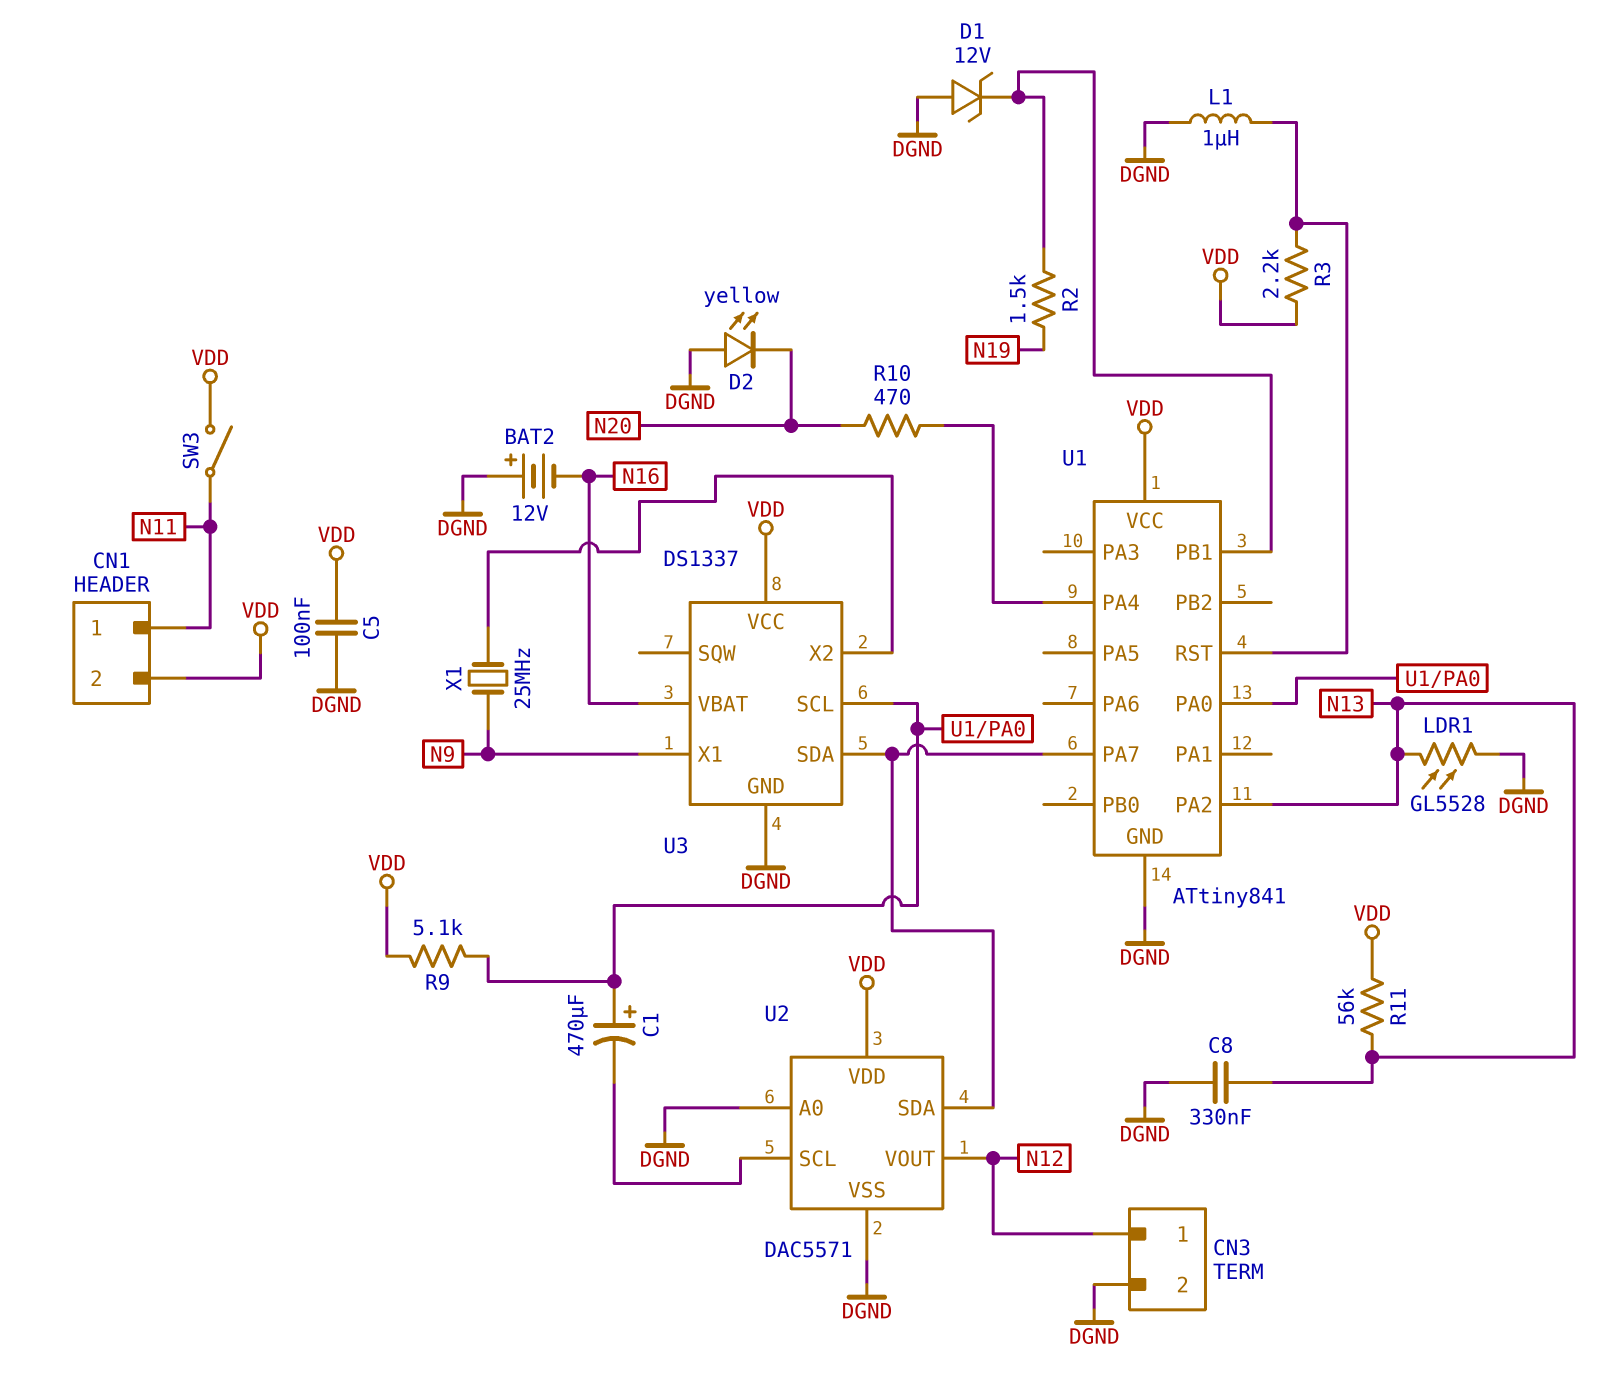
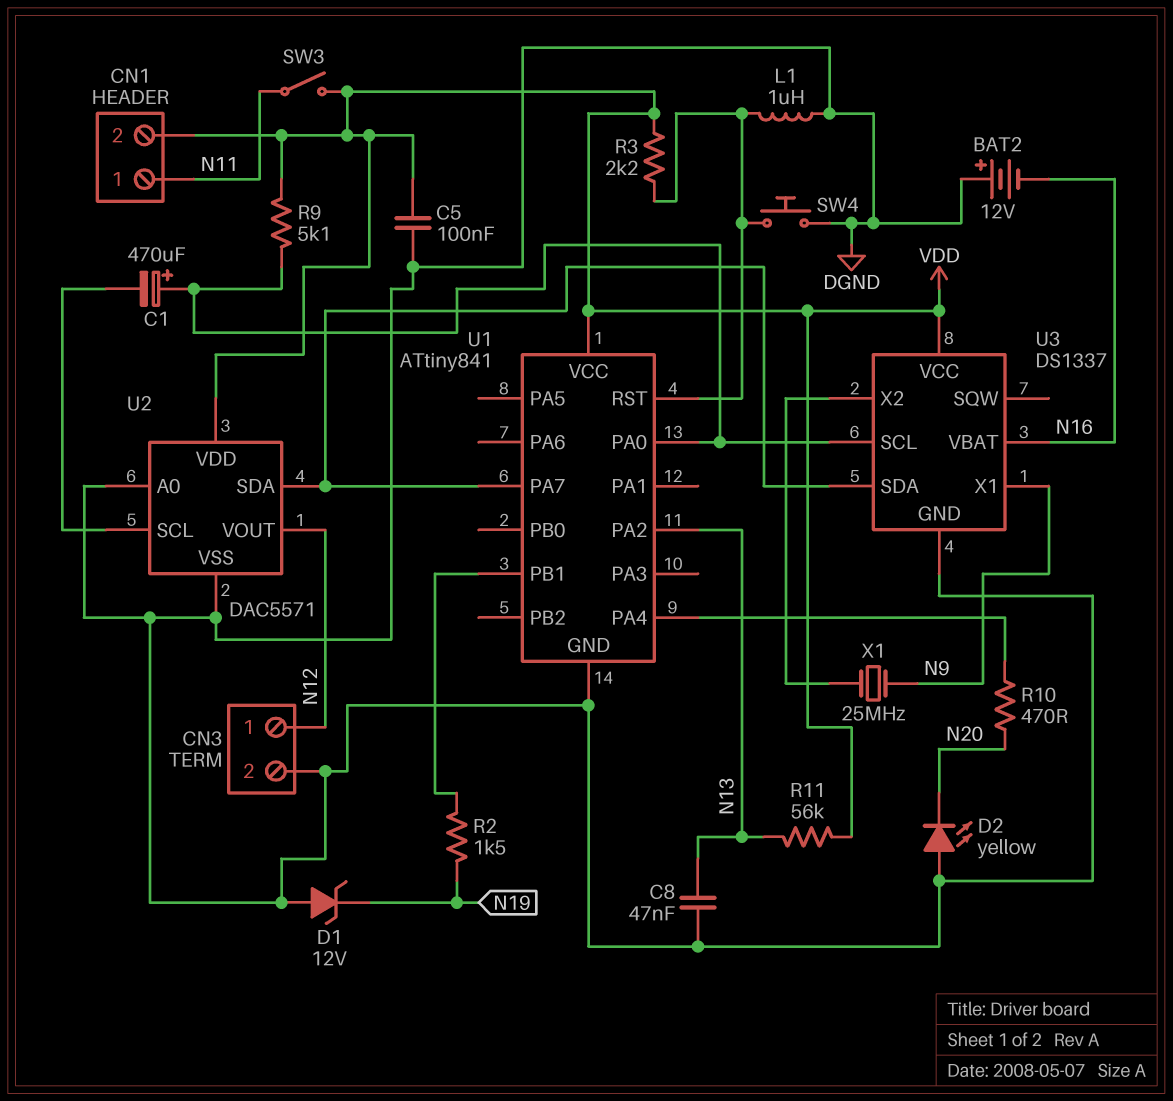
C8: 330nF (DGND, N13) -> 47nF (DGND, N13)
D1: zener 12V (A DGND, K U1/PB1) -> zener 12V (A DGND, K N19)
LDR1: GL5528 (DGND, N13) -> none
SW4: none -> button (DGND, U1/RST)

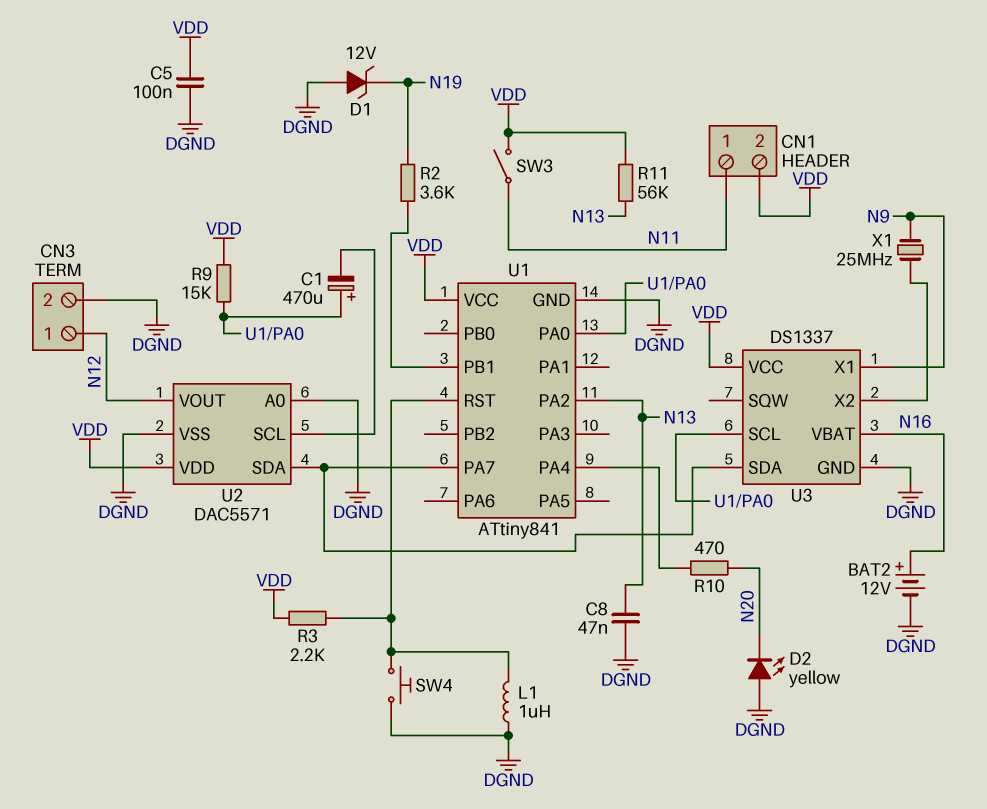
BAT2: 12V (plus DGND, minus N16) -> 12V (plus N16, minus DGND)
R2: 1.5k (N19, U1/PB1) -> 3.6k (N19, U1/PB1)
R9: 5.1k (U1/PA0, VDD) -> 15k (U1/PA0, VDD)

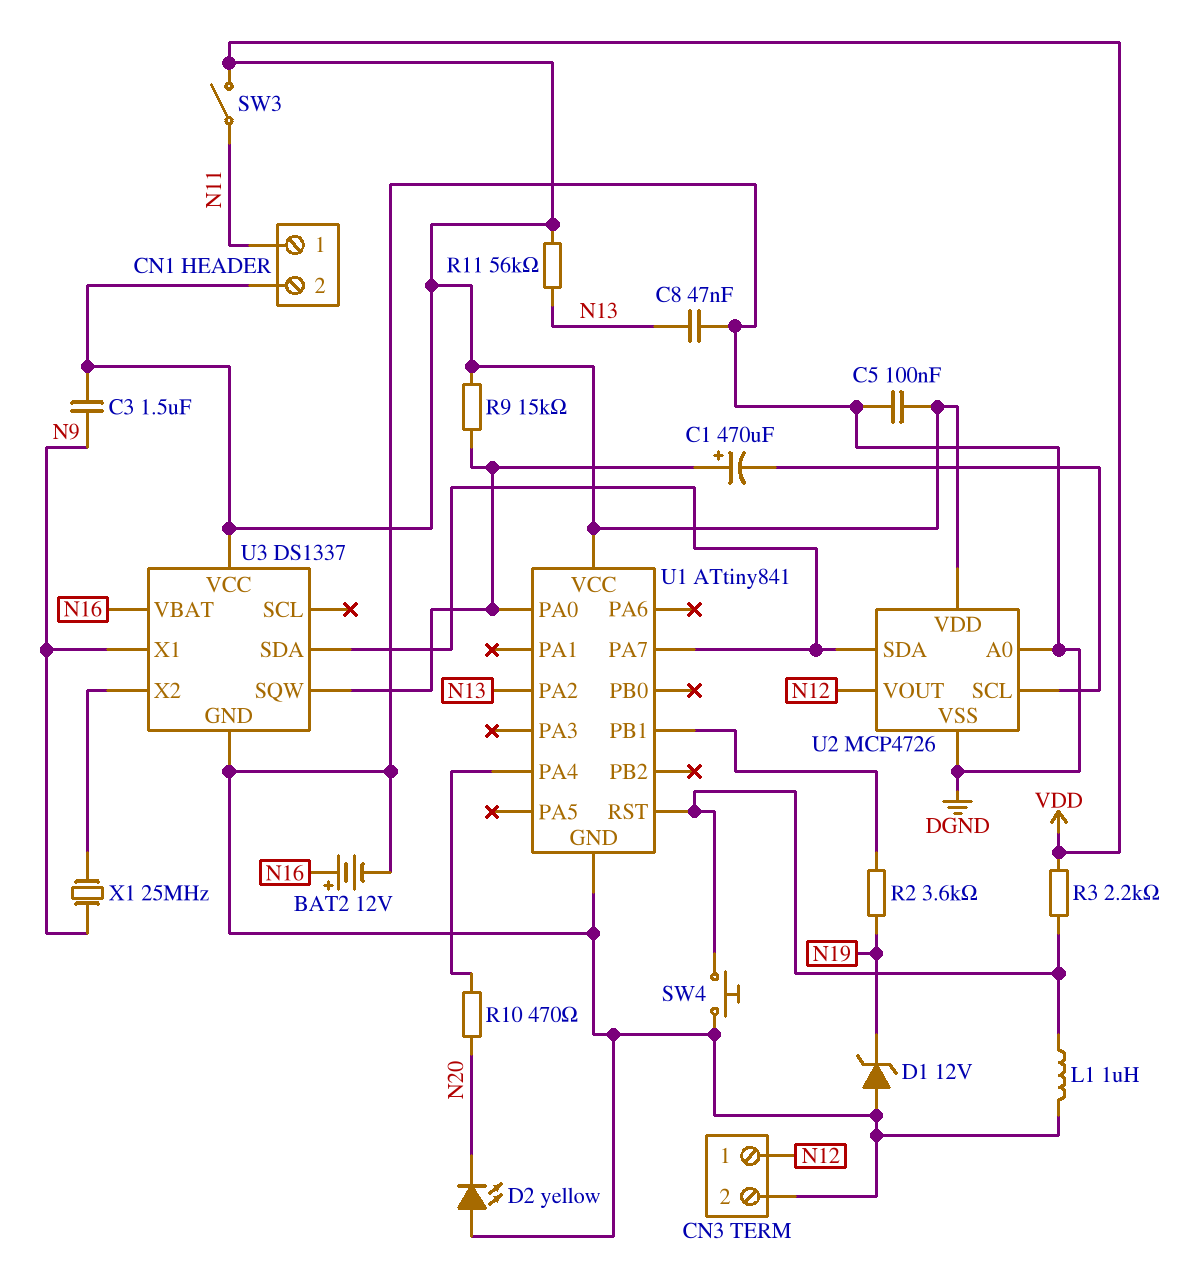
C3: none -> 1.5uF (N9, VDD)
U2: DAC5571 -> MCP4726
U3 pin SCL: U1/PA0 -> none
U3 pin SQW: none -> U1/PA0

